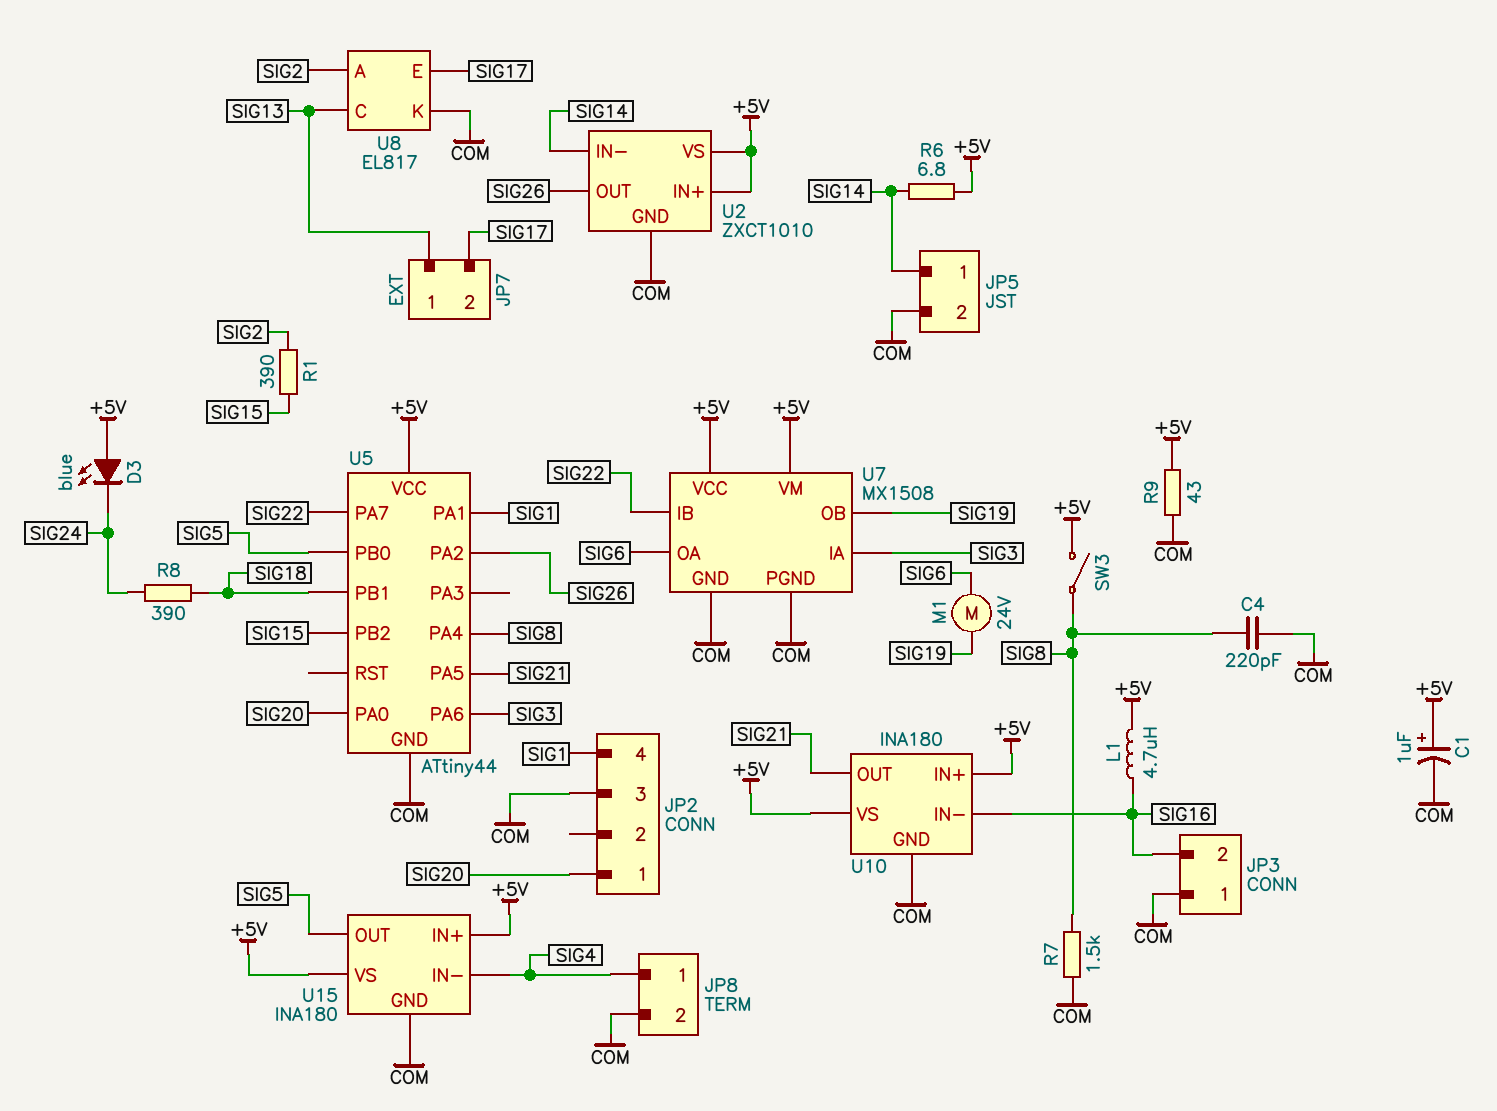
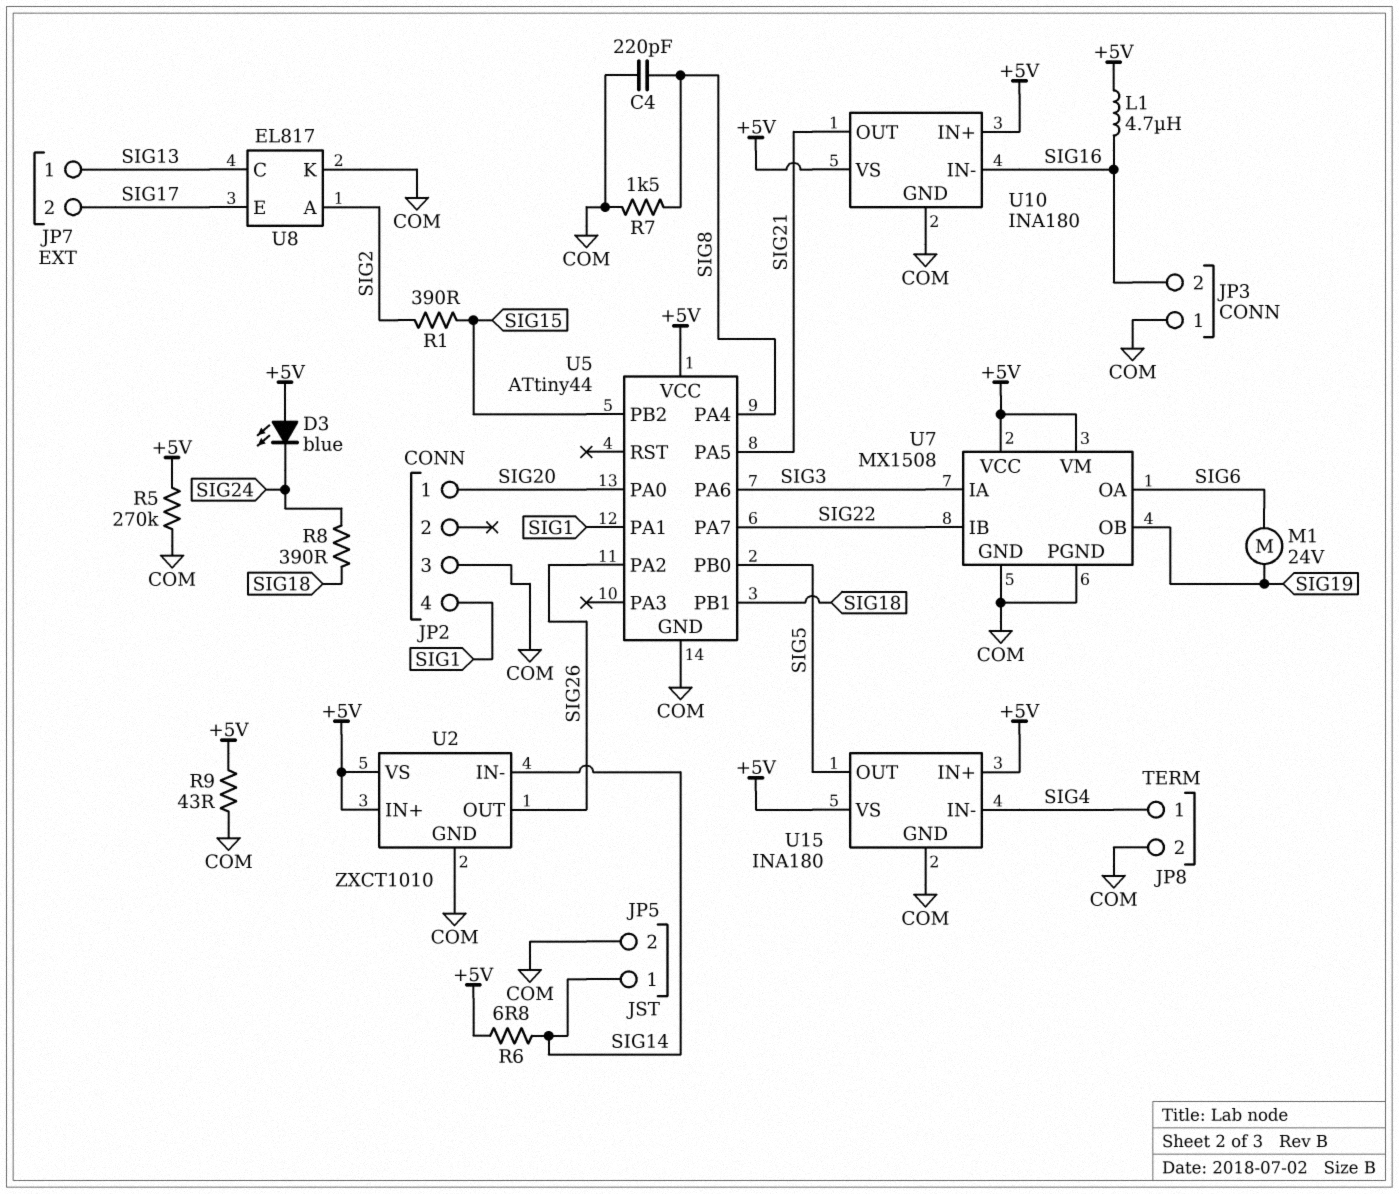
C1: 1uF (plus +5V, minus COM) -> none
R5: none -> 270k (+5V, COM)
SW3: switch (+5V, SIG8) -> none

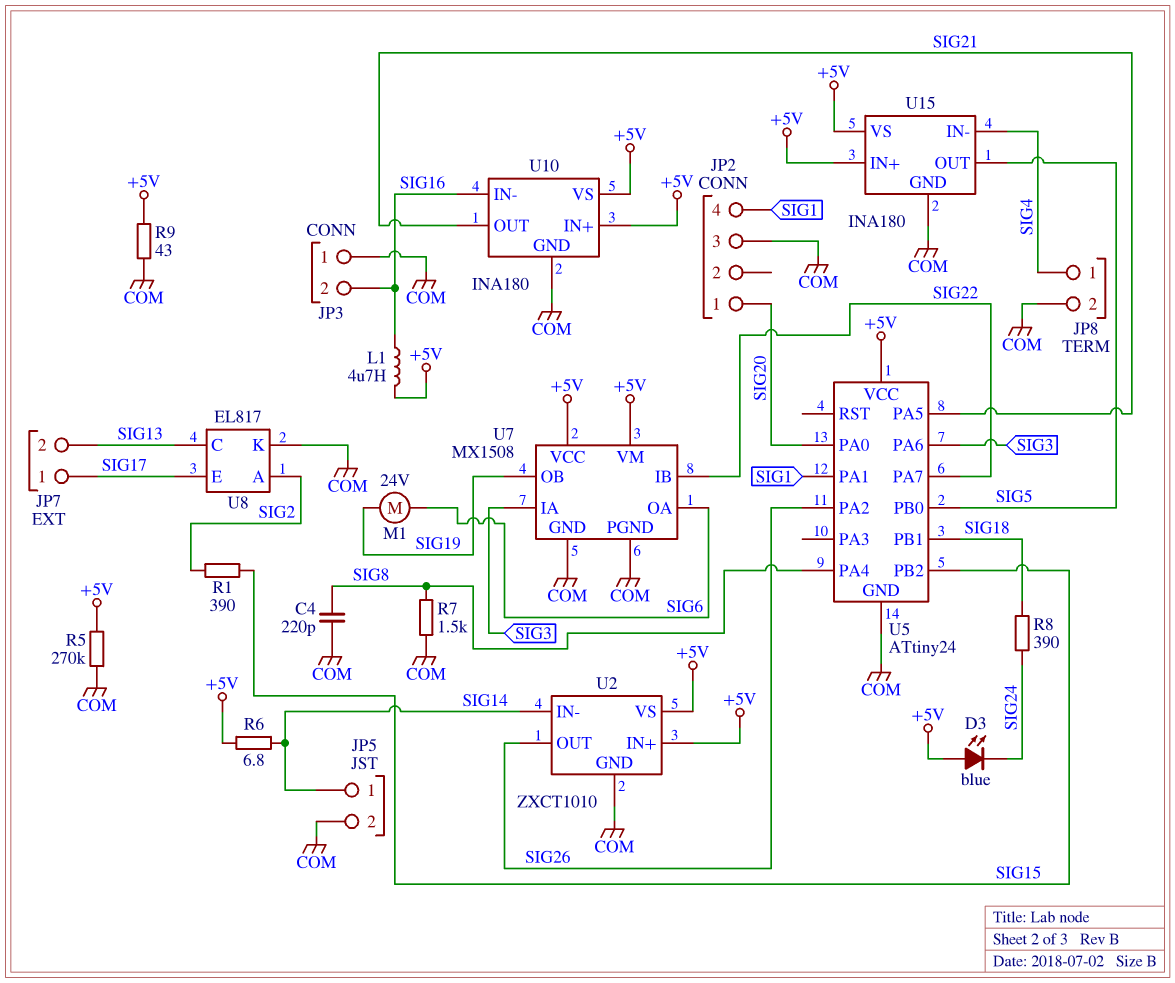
JP7 pin 1: SIG13 -> SIG17
JP7 pin 2: SIG17 -> SIG13
U5: ATtiny44 -> ATtiny24

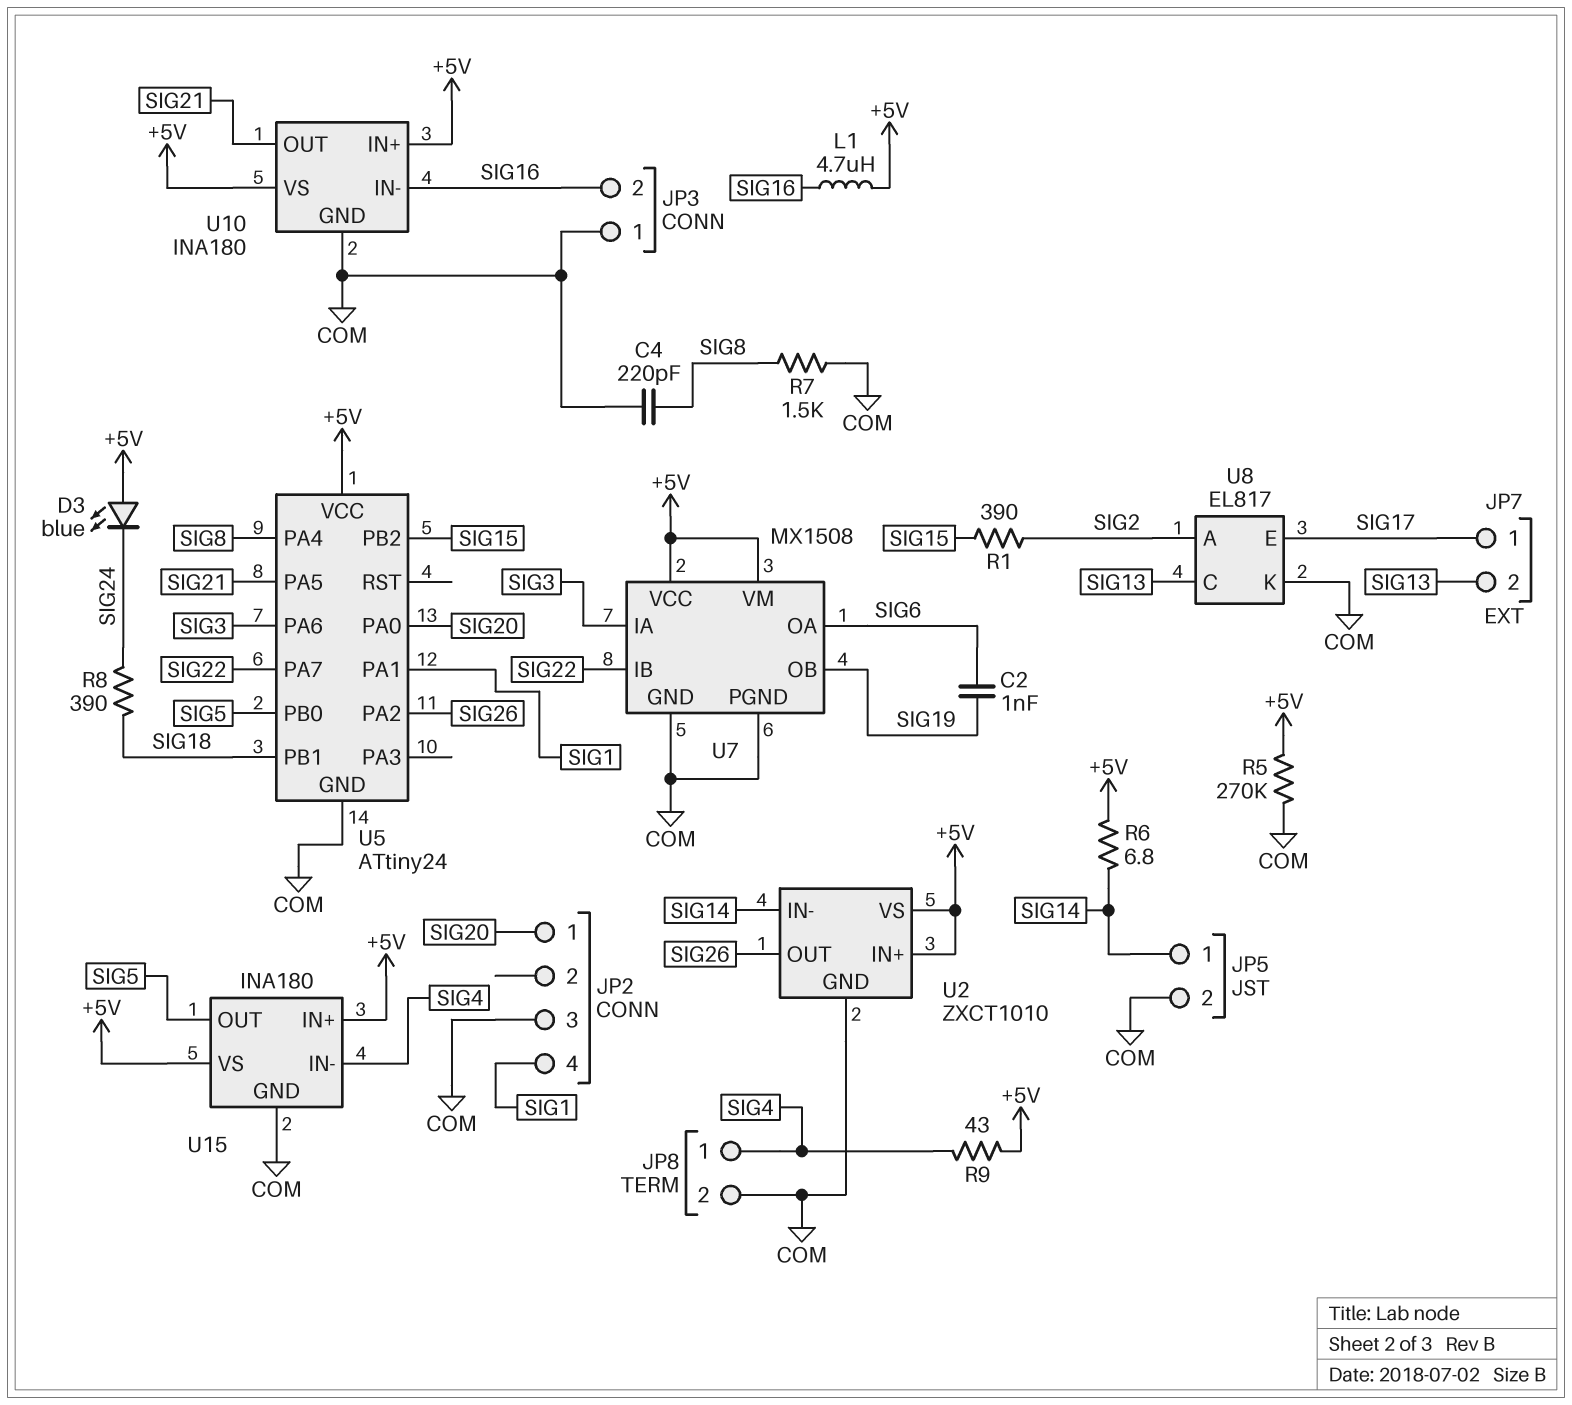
C2: none -> 1nF (SIG6, SIG19)
M1: motor 24V (SIG6, SIG19) -> none
R9: 43 (+5V, COM) -> 43 (+5V, SIG4)

